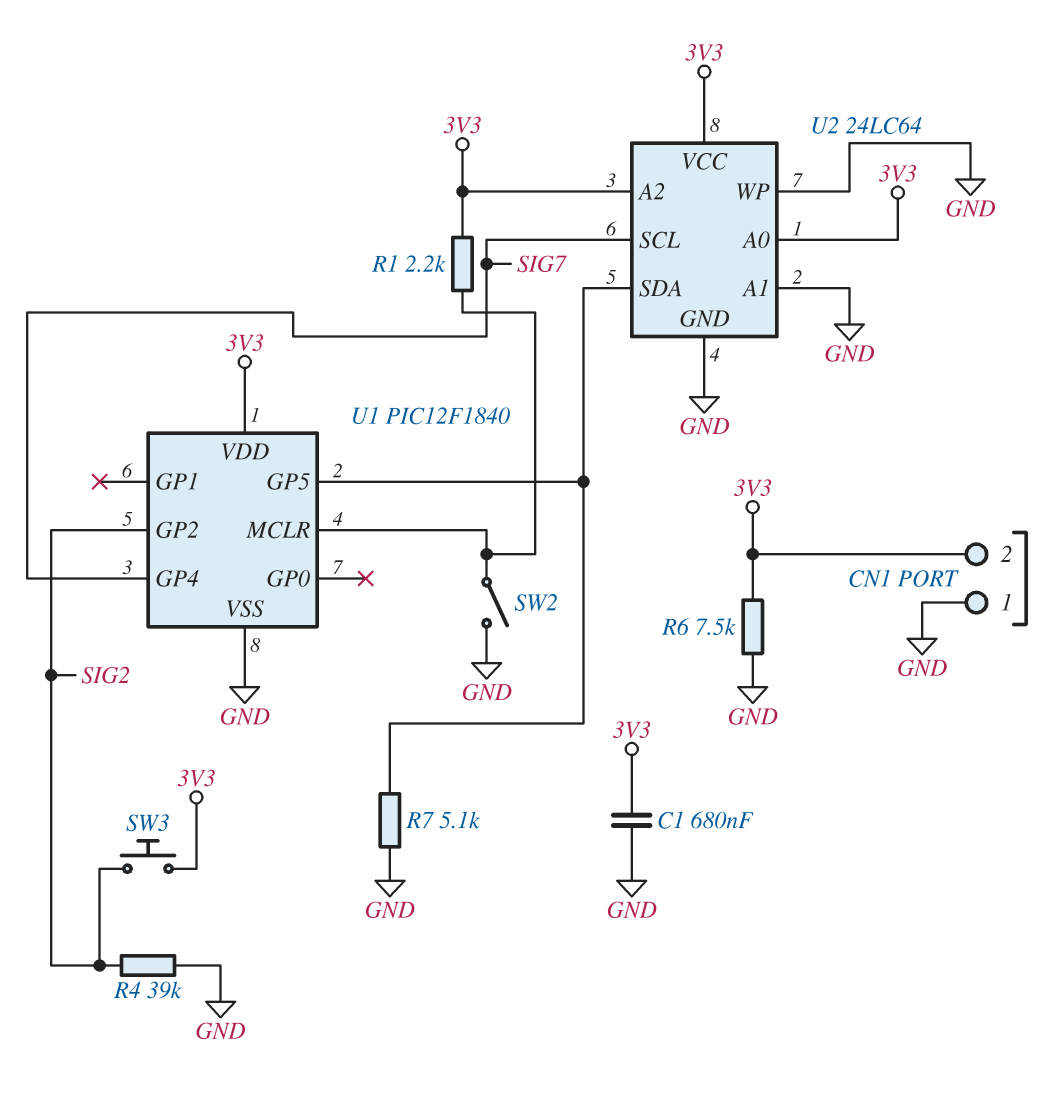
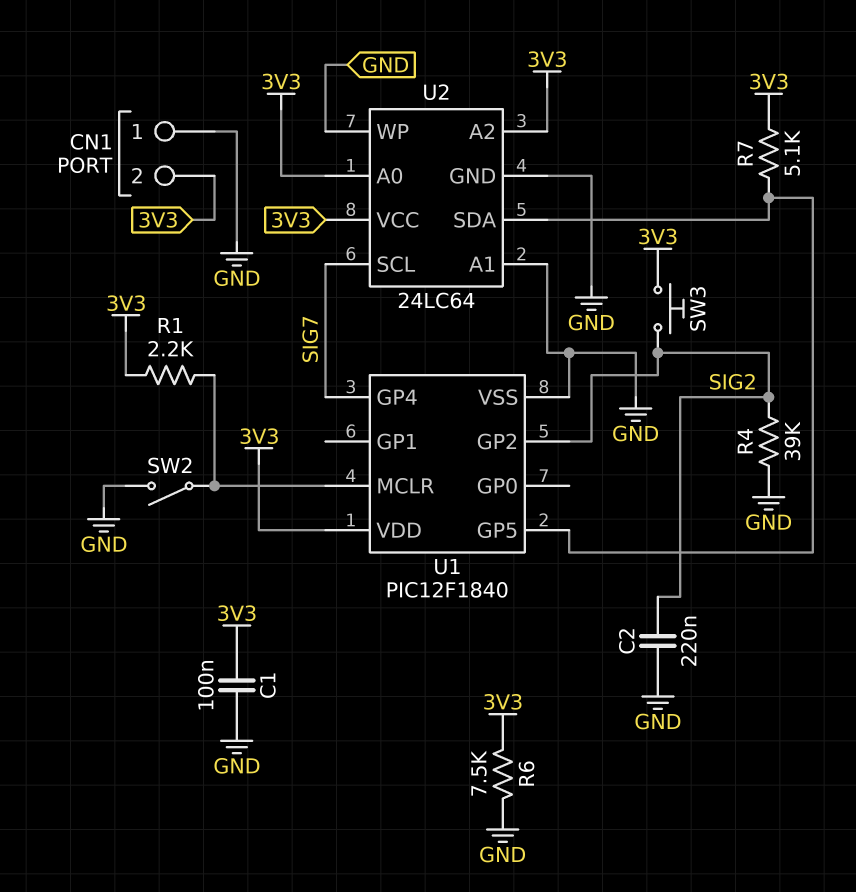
C1: 680nF (3V3, GND) -> 100nF (3V3, GND)
C2: none -> 220nF (GND, SIG2)
R7: 5.1k (GND, U1/GP5) -> 5.1k (3V3, U1/GP5)

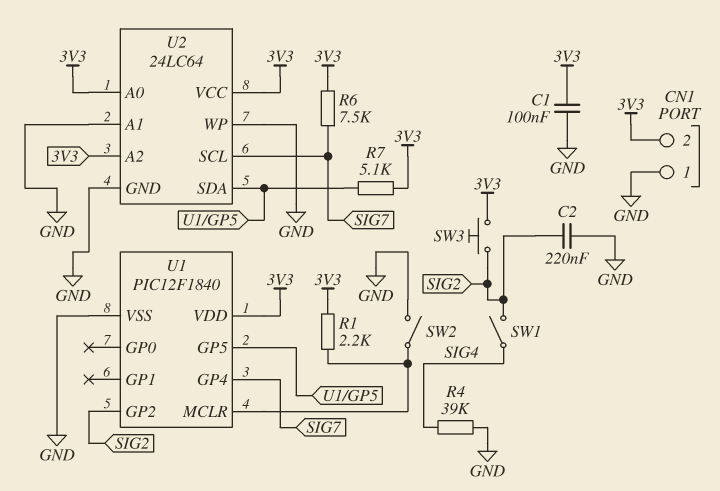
R4: 39k (GND, SIG2) -> 39k (GND, SIG4)
R6: 7.5k (3V3, GND) -> 7.5k (3V3, SIG7)
SW1: none -> switch (SIG2, SIG4)

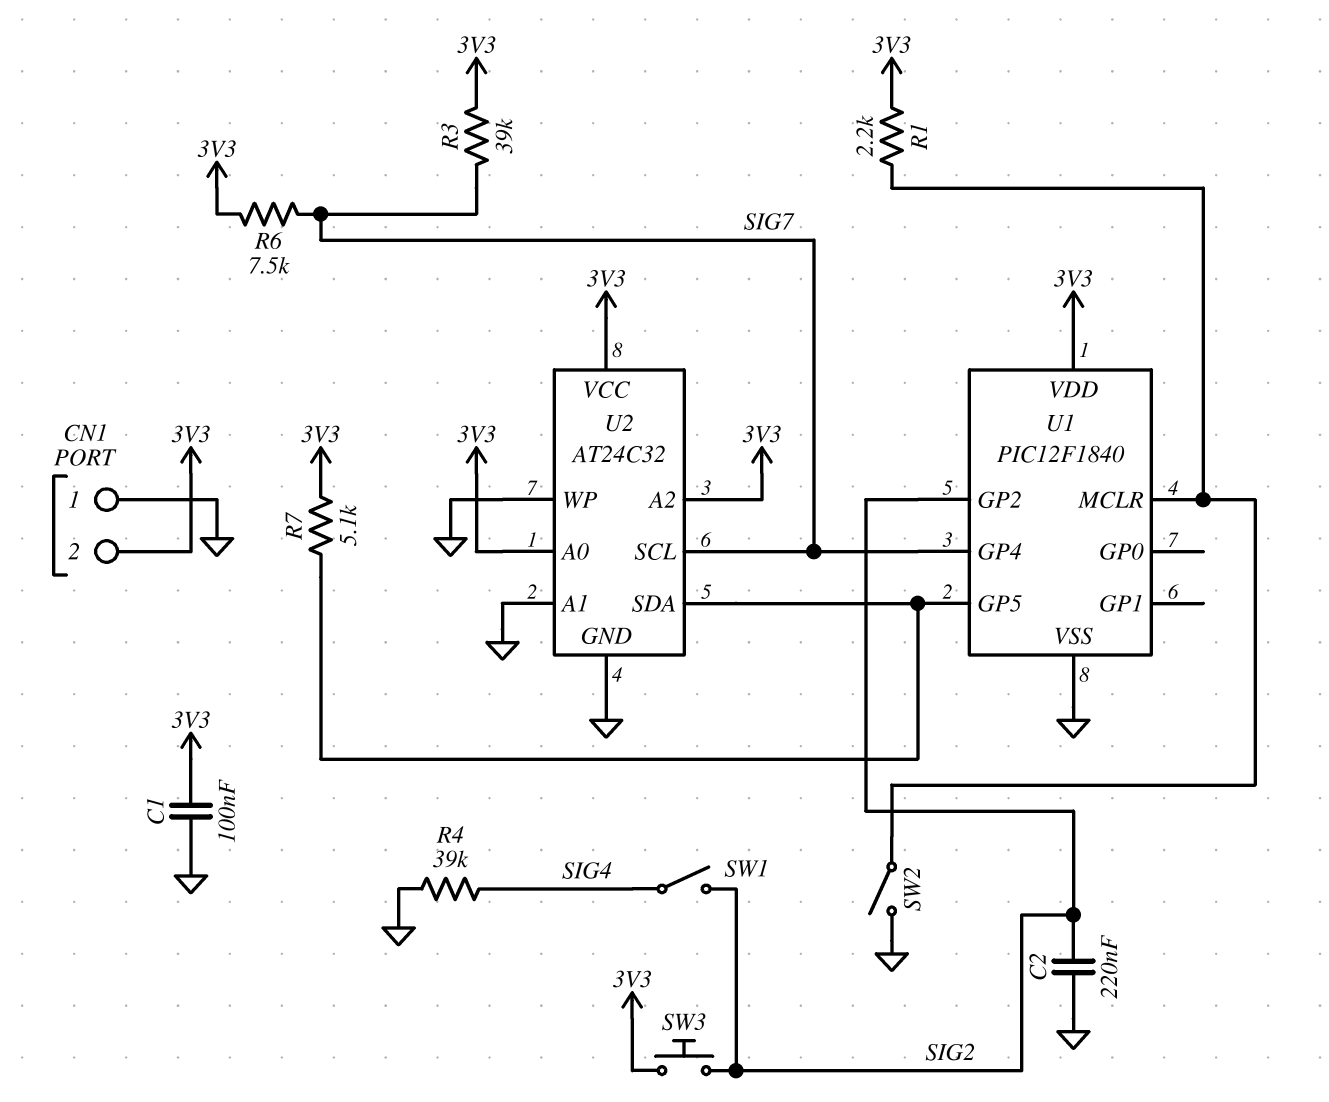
R3: none -> 39k (3V3, SIG7)
U2: 24LC64 -> AT24C32

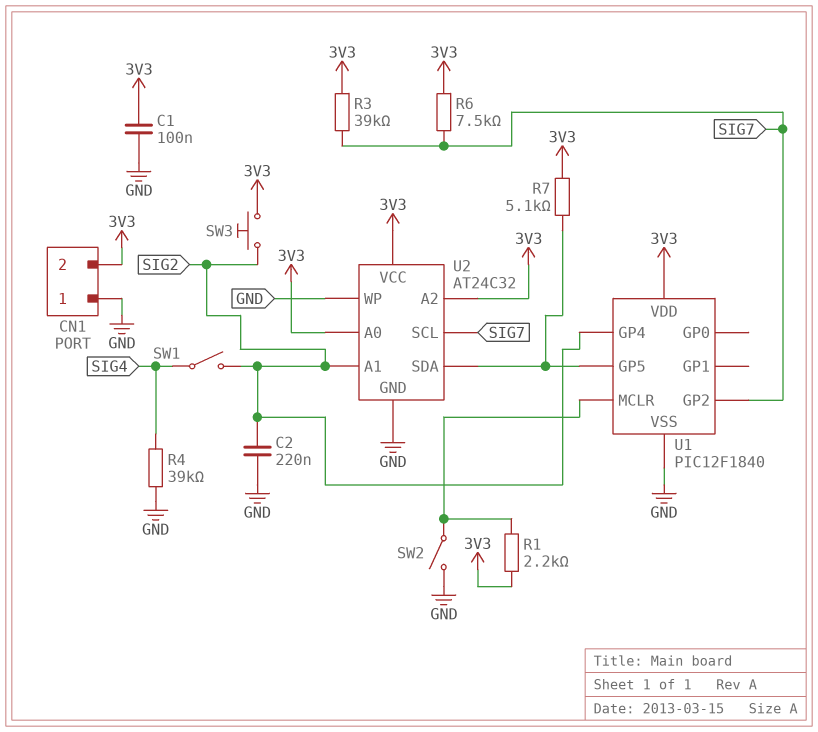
U1 pin GP2: SIG2 -> SIG7
U1 pin GP4: SIG7 -> SIG2
U2 pin A1: GND -> SIG2

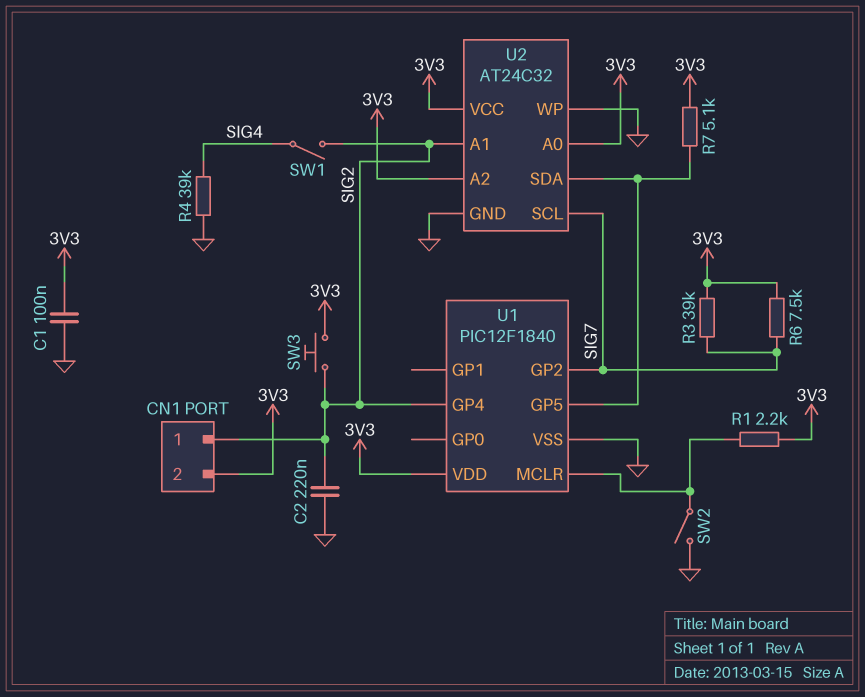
CN1 pin 1: GND -> SIG2

